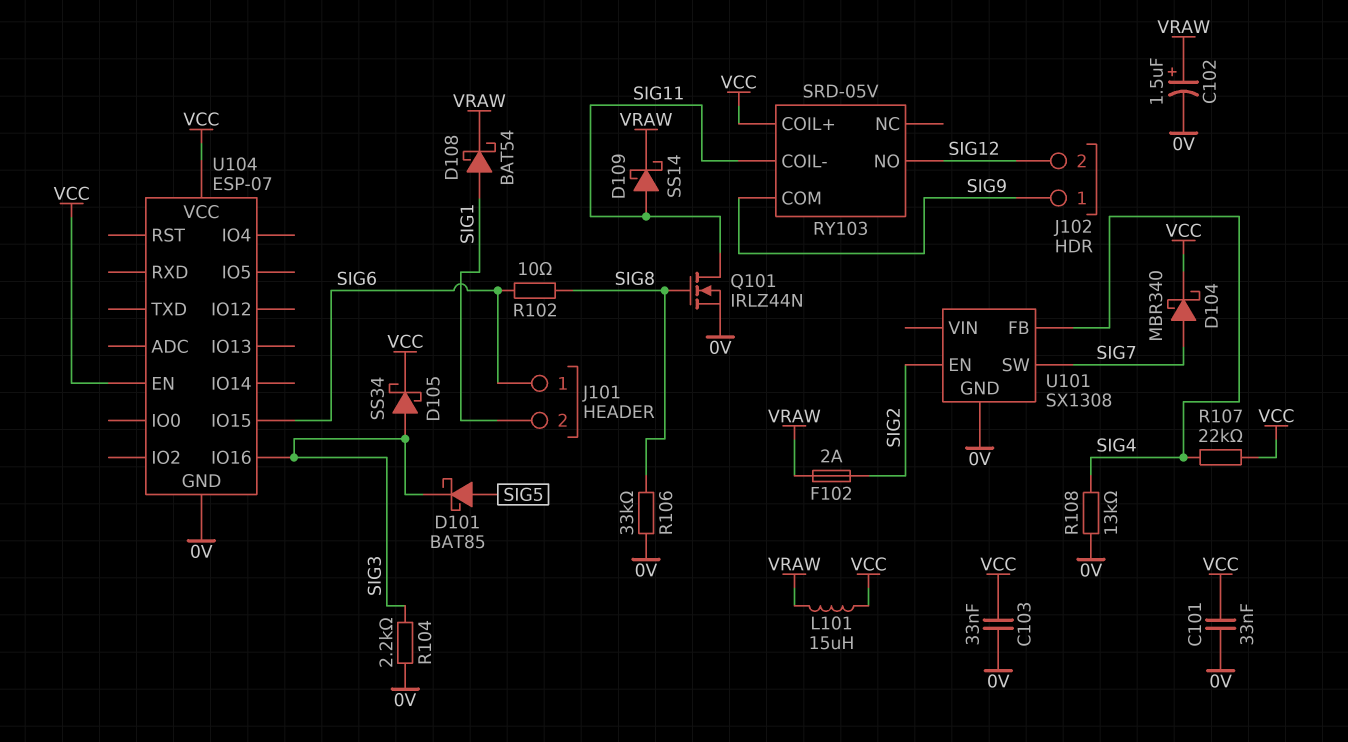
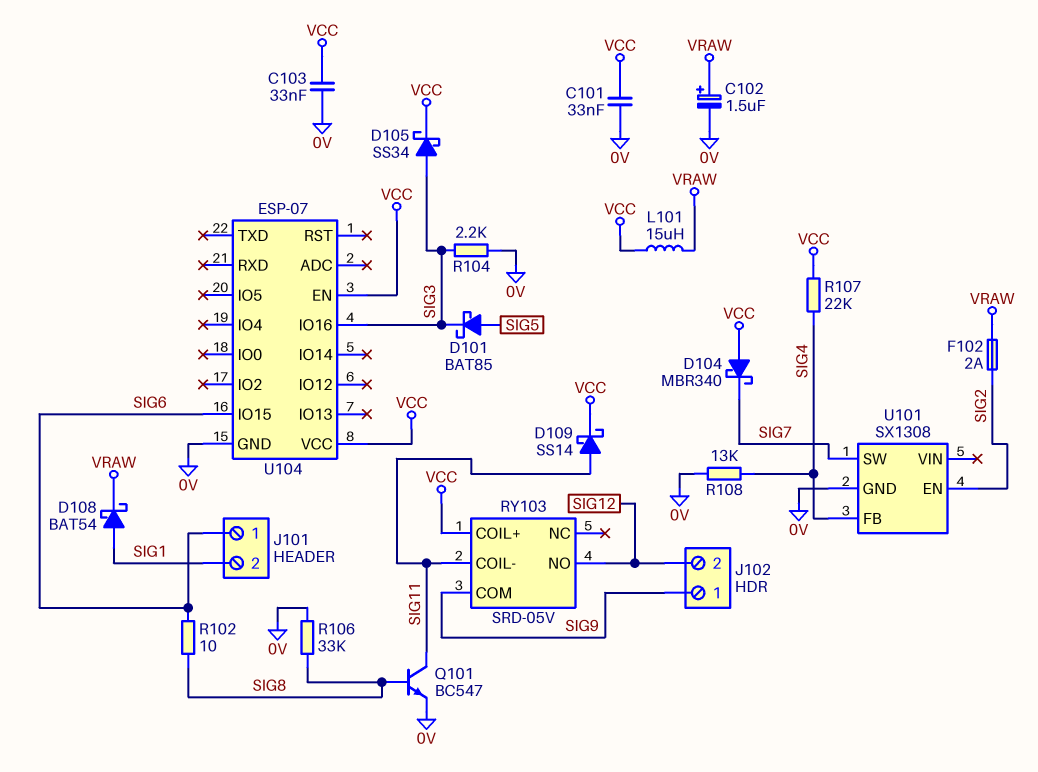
D104: schottky MBR340 (A SIG7, K VCC) -> schottky MBR340 (A VCC, K SIG7)
D109: schottky SS14 (A SIG11, K VRAW) -> schottky SS14 (A SIG11, K VCC)
Q101: NMOS IRLZ44N (G SIG8, D SIG11, S 0V) -> NPN BC547 (B SIG8, C SIG11, E 0V)

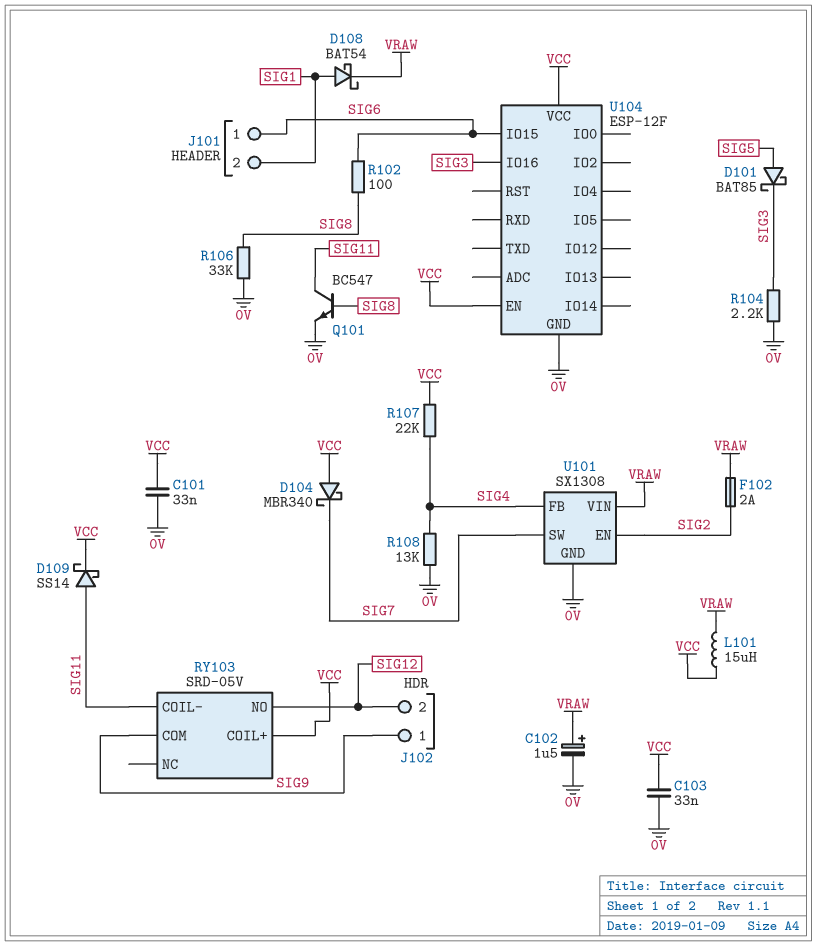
D105: schottky SS34 (A SIG3, K VCC) -> none
R102: 10 (SIG6, SIG8) -> 100 (SIG6, SIG8)
U101 pin VIN: none -> VRAW
U104: ESP-07 -> ESP-12F

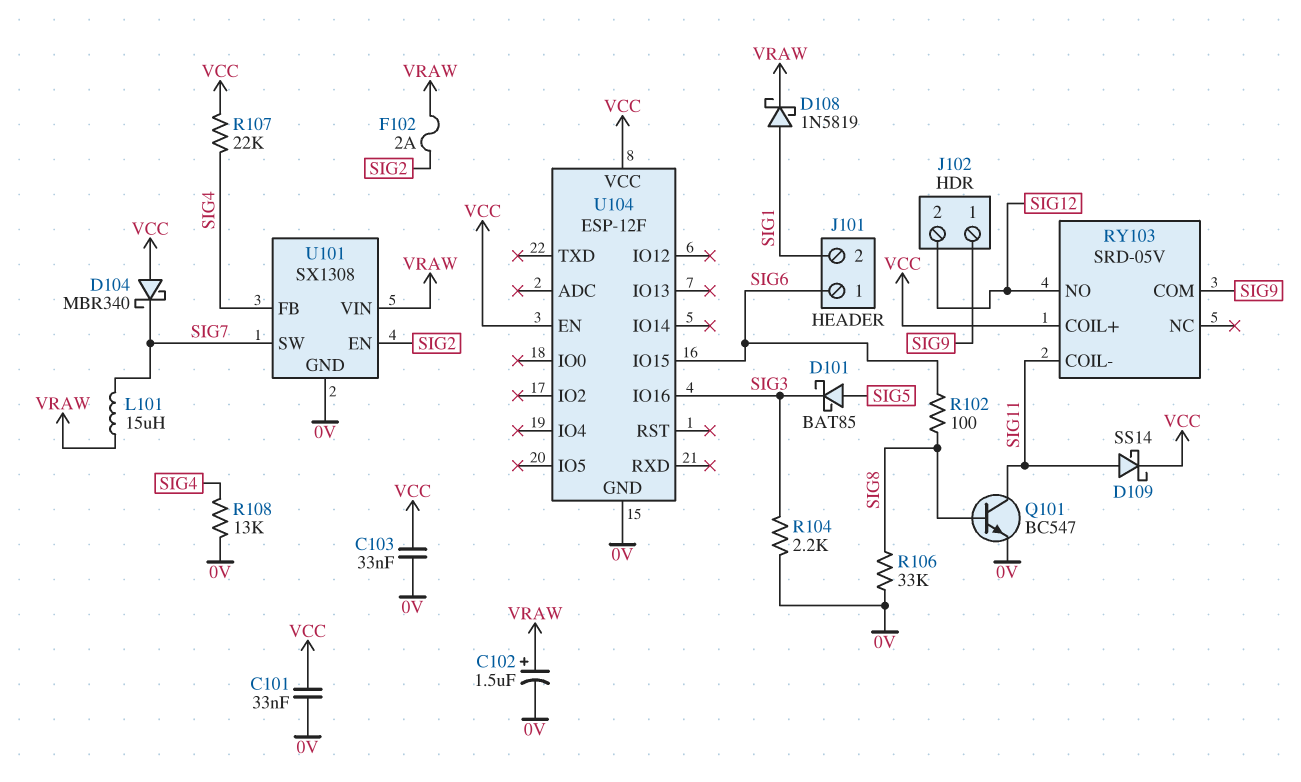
D108: schottky BAT54 (A SIG1, K VRAW) -> schottky 1N5819 (A SIG1, K VRAW)
L101: 15uH (VCC, VRAW) -> 15uH (SIG7, VRAW)

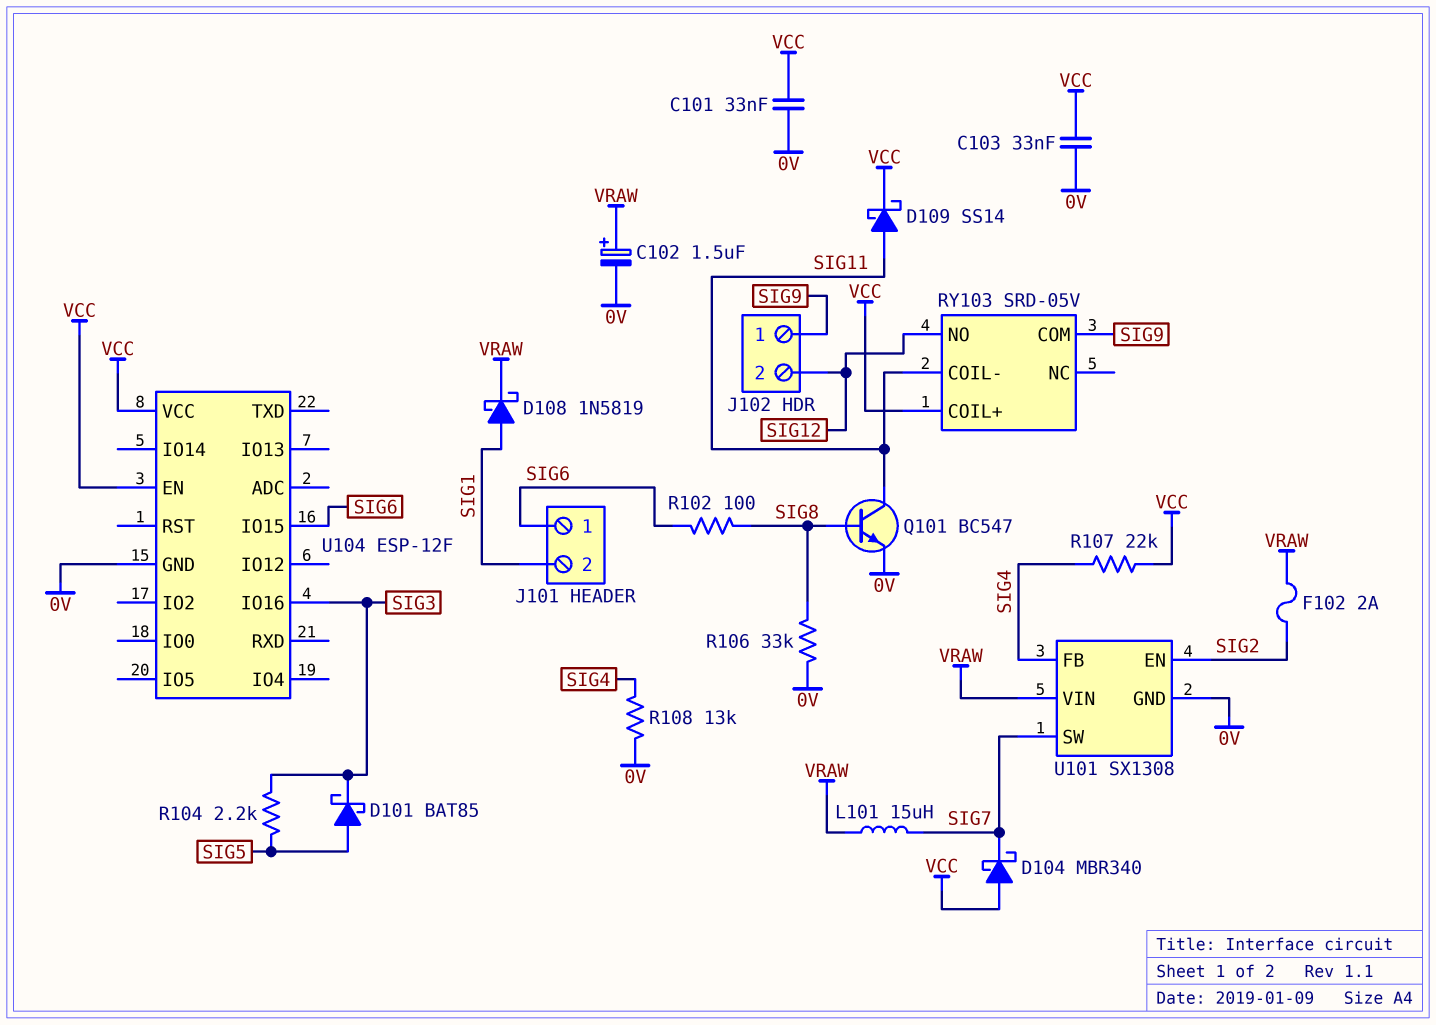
R104: 2.2k (0V, SIG3) -> 2.2k (SIG3, SIG5)

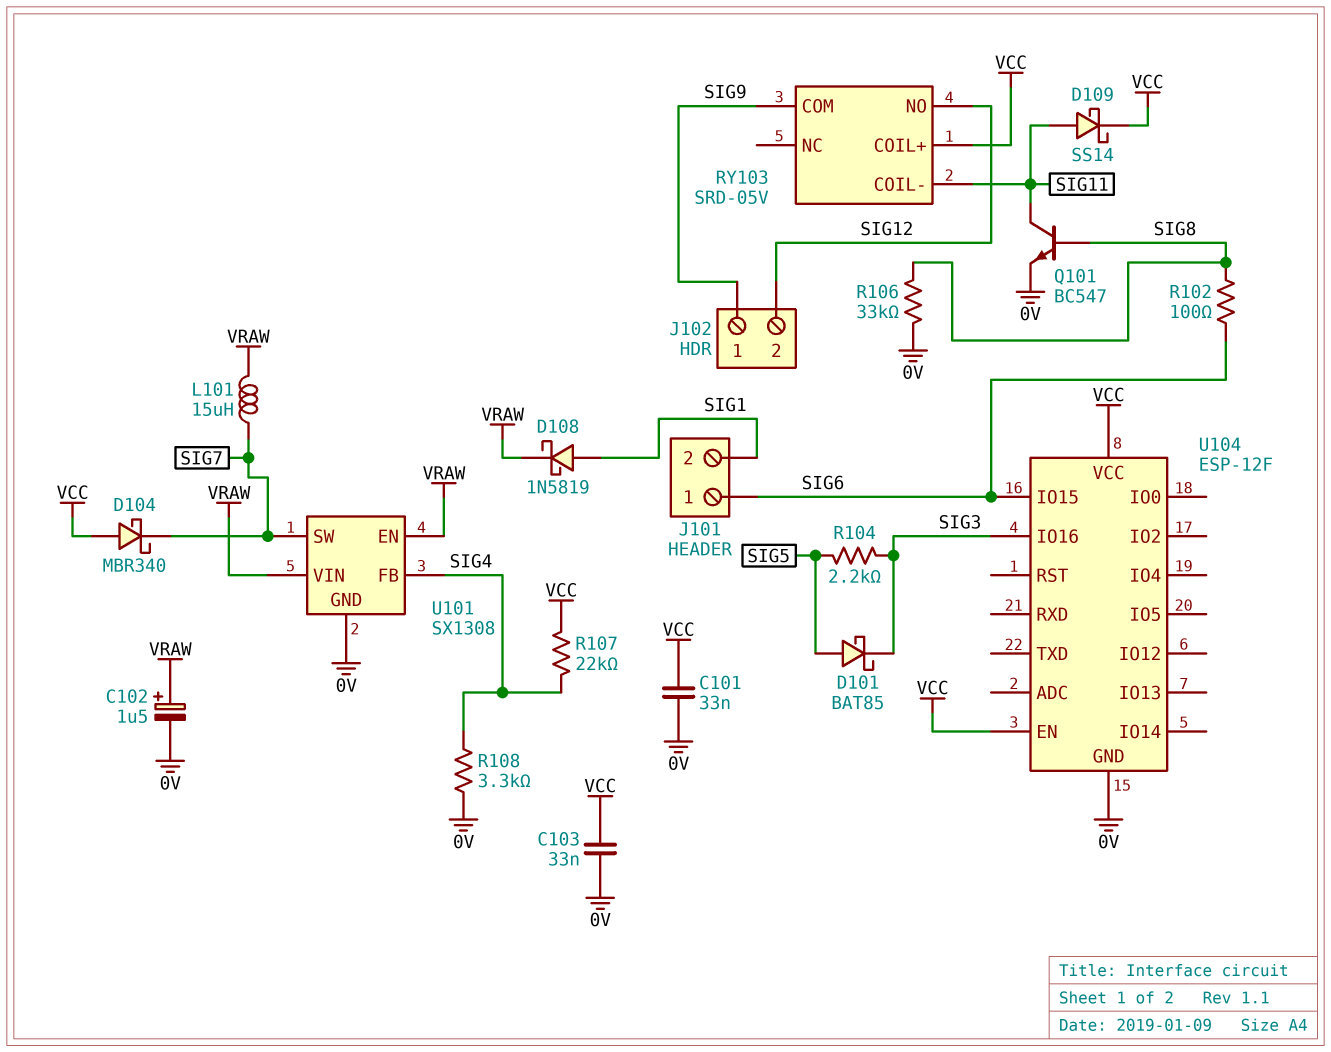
F102: 2A (SIG2, VRAW) -> none
R108: 13k (0V, SIG4) -> 3.3k (0V, SIG4)
U101 pin EN: SIG2 -> VRAW

